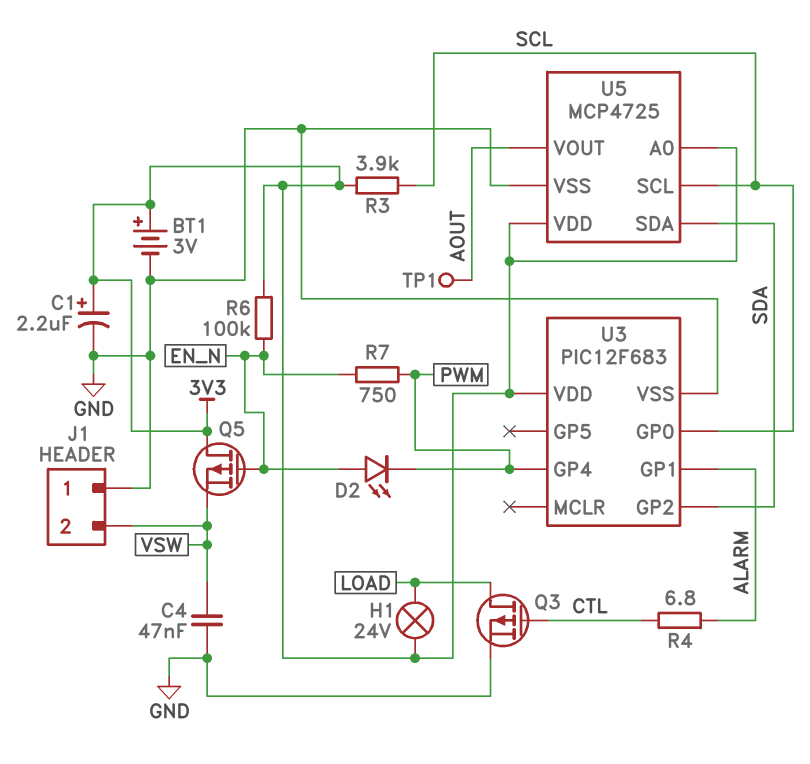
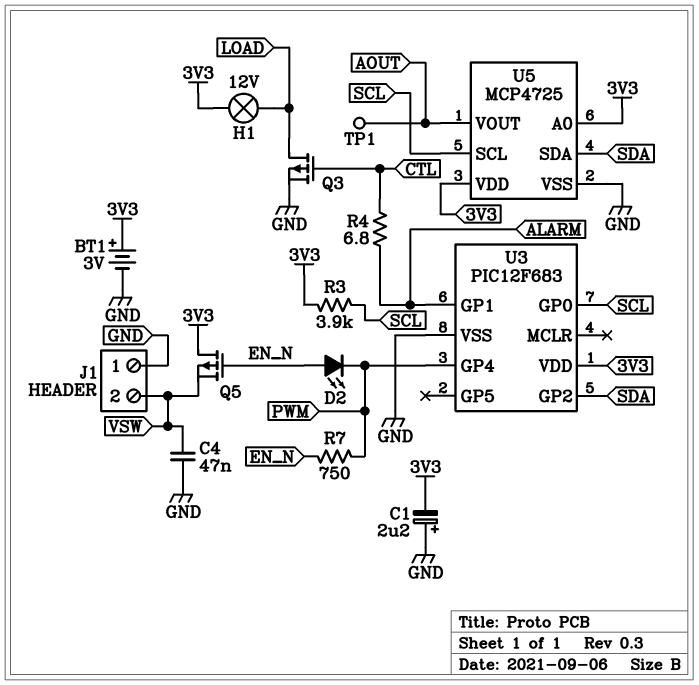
C1: 2.2uF (plus 3V3, minus GND) -> 2.2uF (plus GND, minus 3V3)
H1: lamp 24V (3V3, LOAD) -> lamp 12V (3V3, LOAD)
R6: 100k (3V3, EN_N) -> none

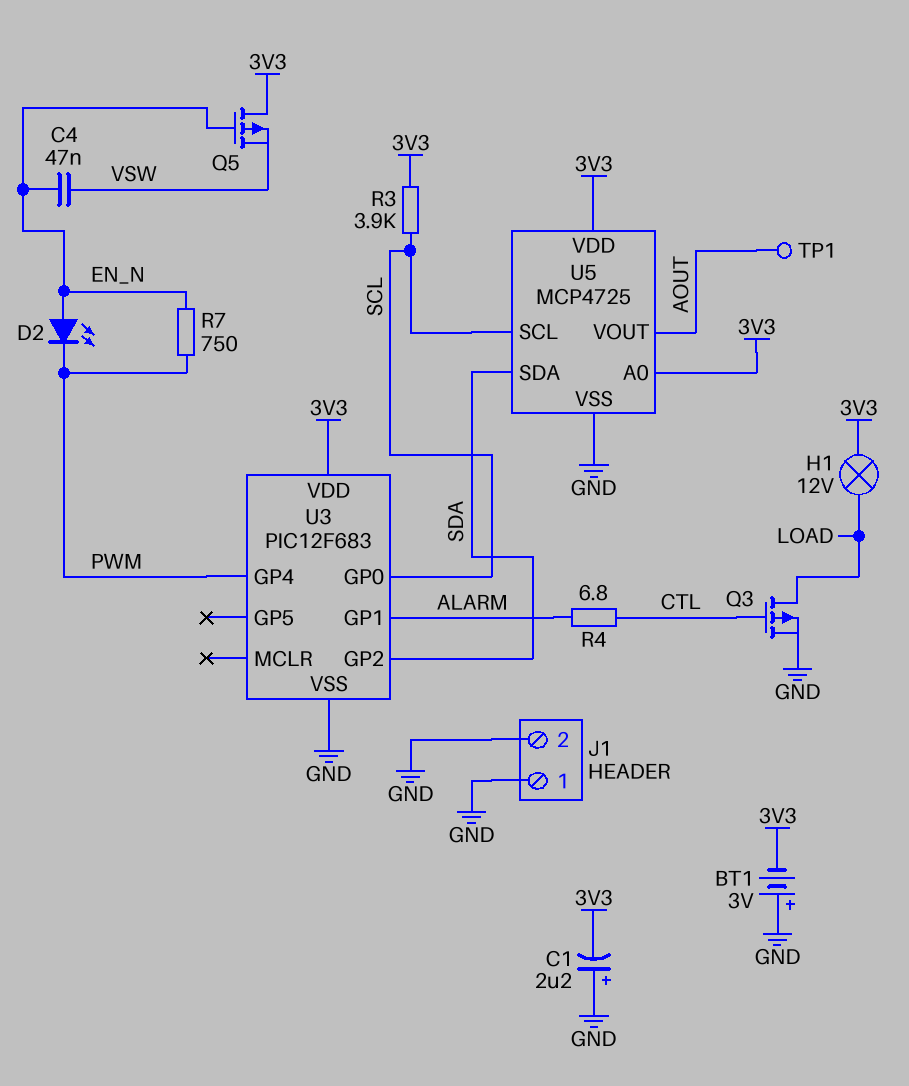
BT1: 3V (plus 3V3, minus GND) -> 3V (plus GND, minus 3V3)
C4: 47nF (GND, VSW) -> 47nF (EN_N, VSW)
J1 pin 2: VSW -> GND

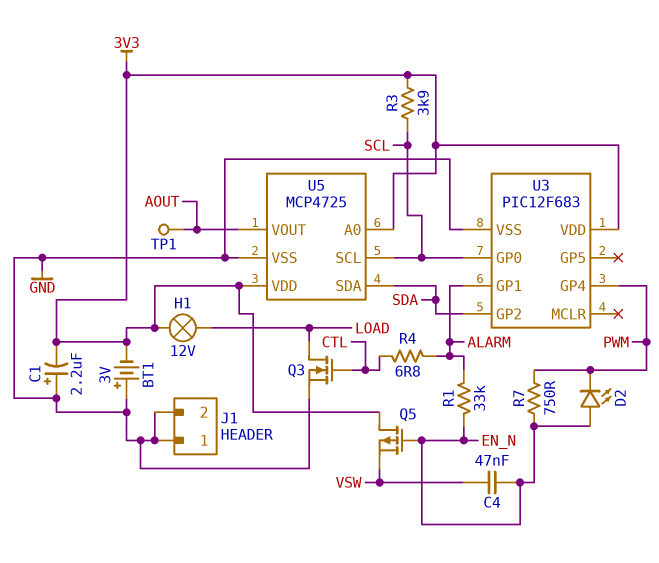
Q3: PMOS (G CTL, D LOAD, S GND) -> NMOS (G CTL, D LOAD, S GND)
R1: none -> 33k (ALARM, EN_N)

